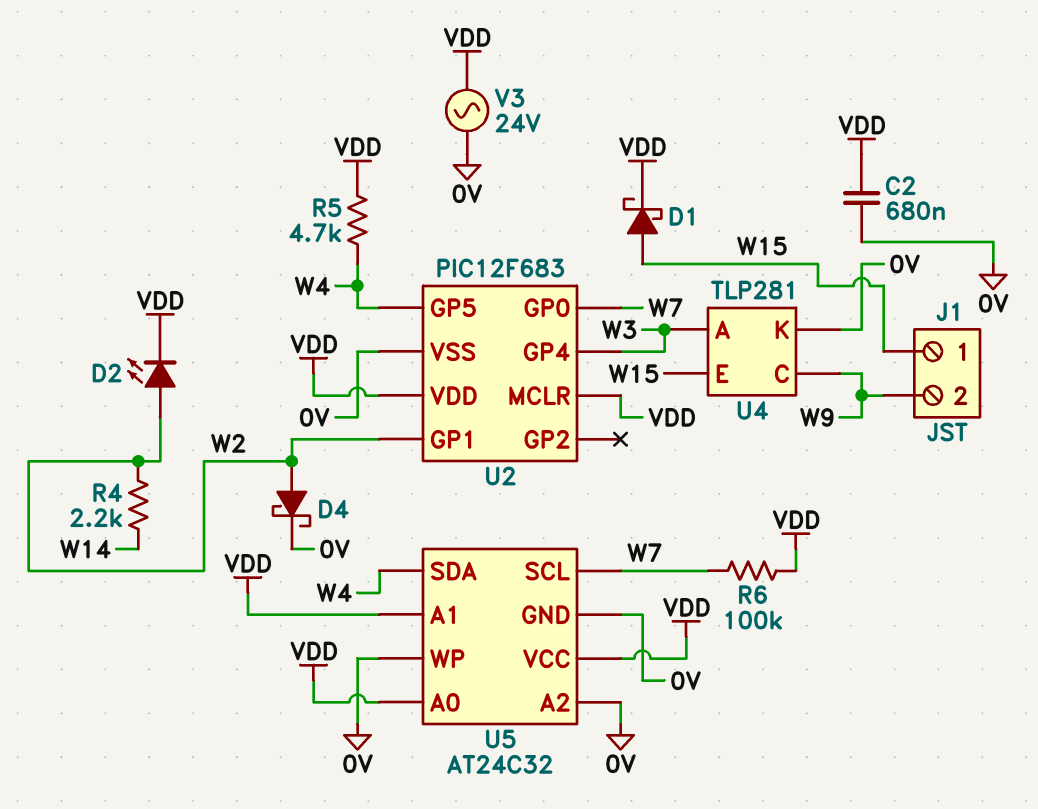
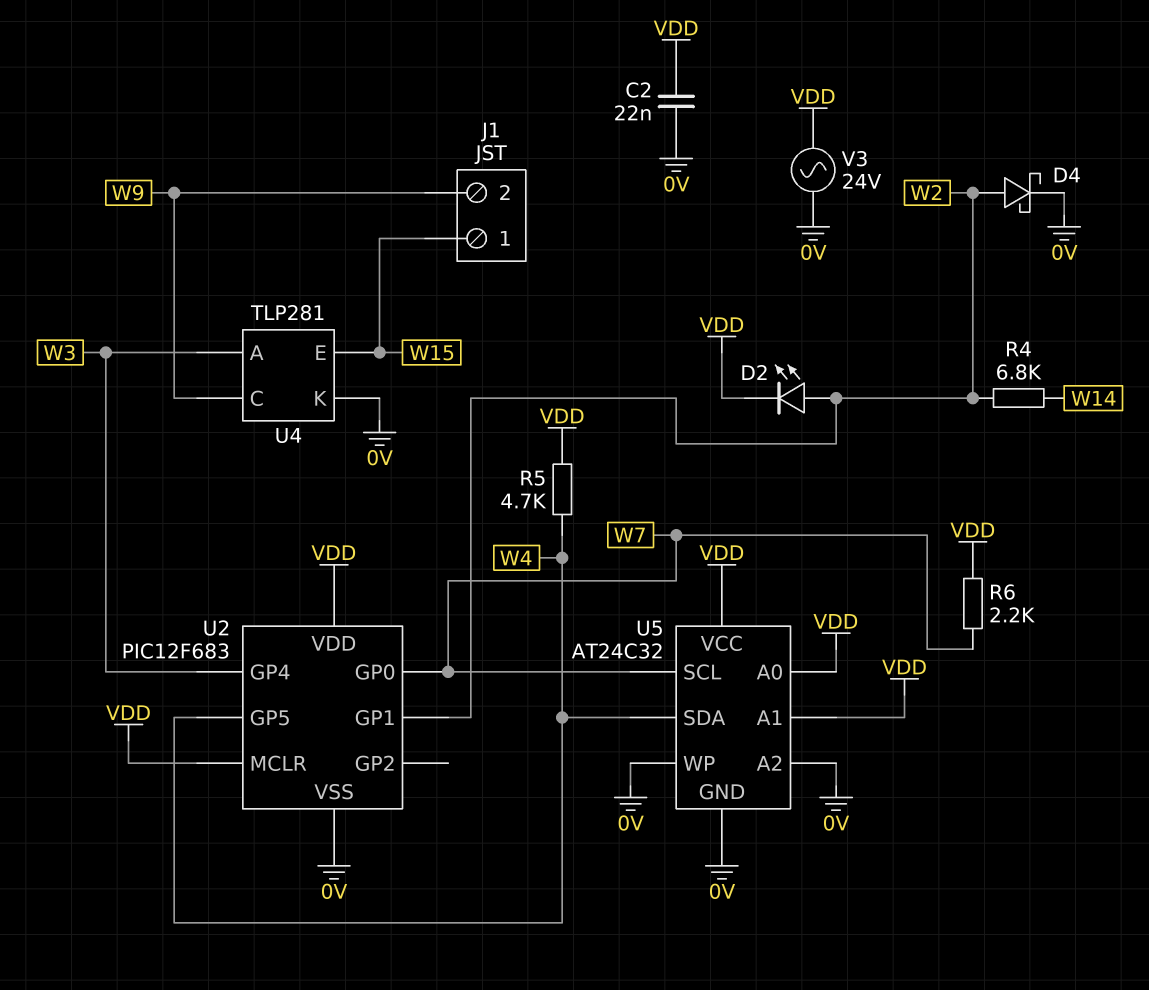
C2: 680nF (0V, VDD) -> 22nF (0V, VDD)
D1: schottky (A W15, K VDD) -> none
R4: 2.2k (W2, W14) -> 6.8k (W2, W14)
R6: 100k (VDD, W7) -> 2.2k (VDD, W7)

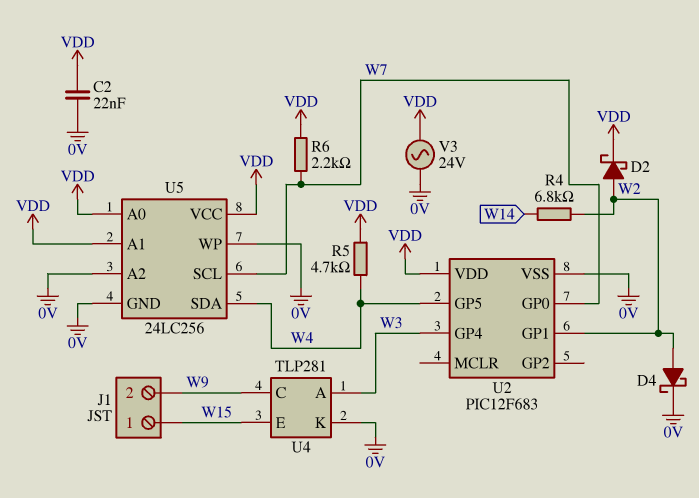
D2: LED (A W2, K VDD) -> schottky (A W2, K VDD)
U2 pin MCLR: VDD -> none
U5: AT24C32 -> 24LC256

